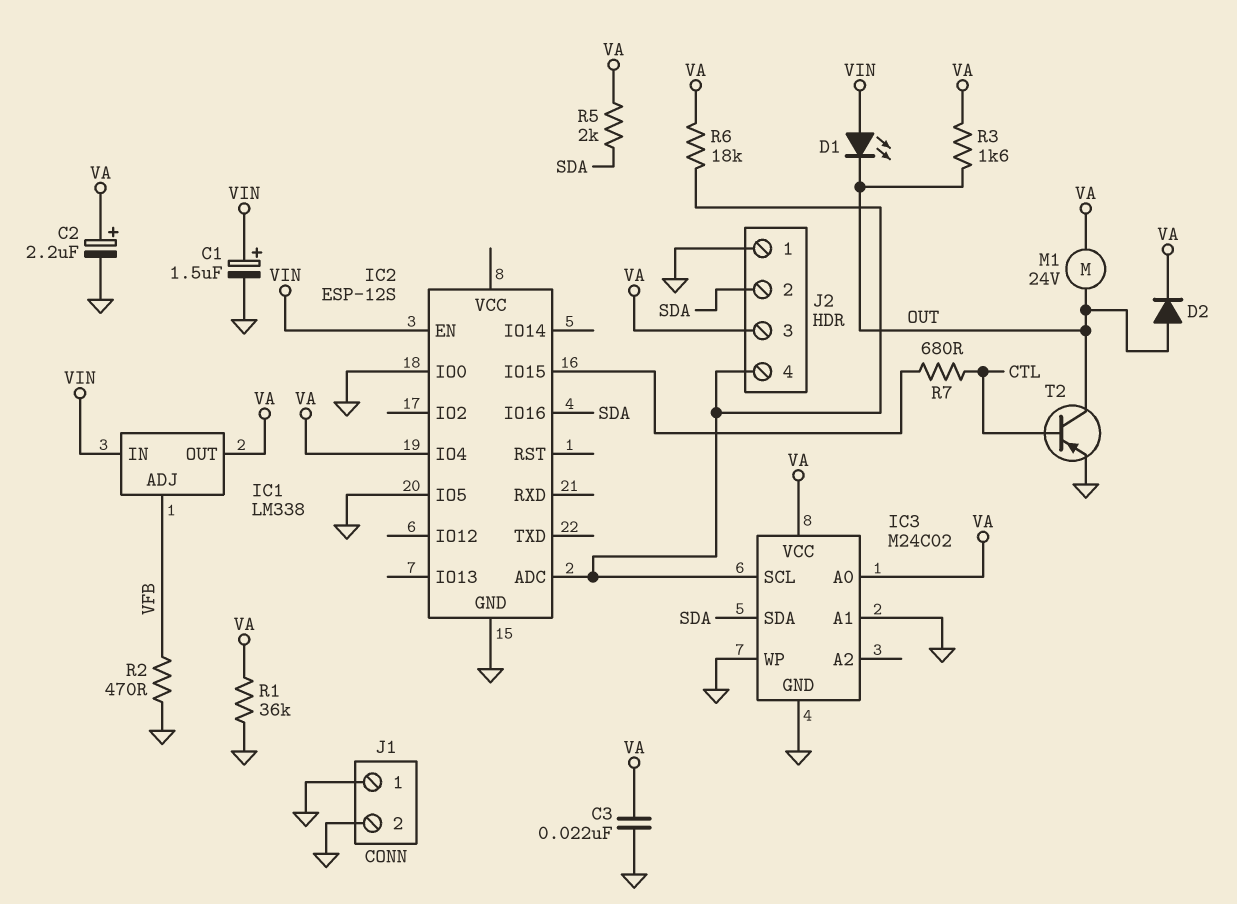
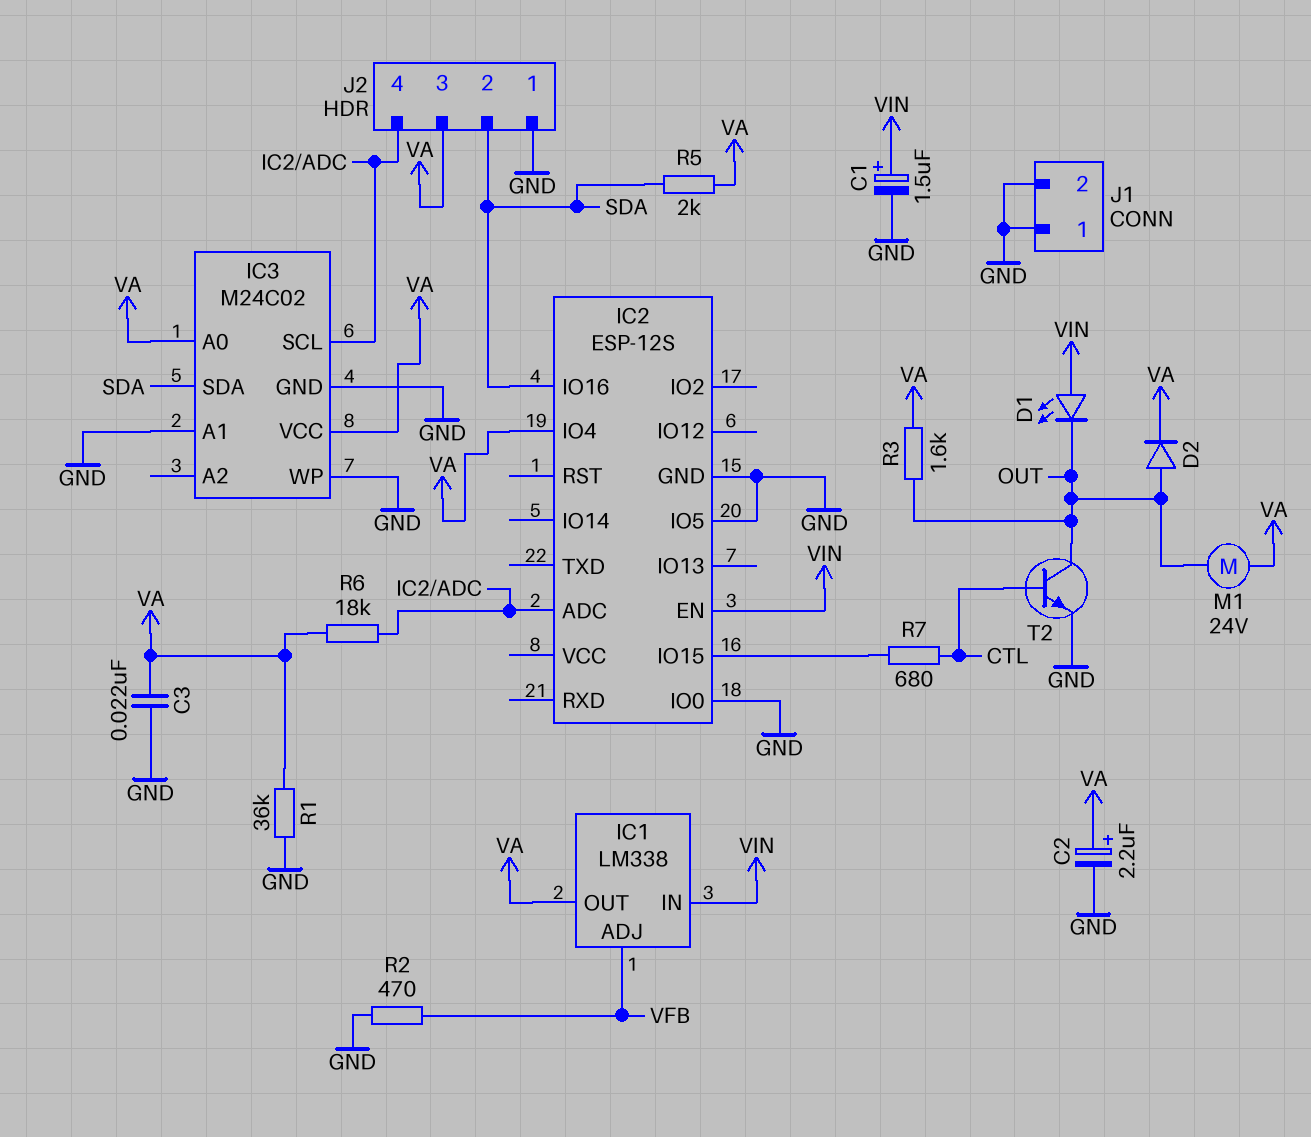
T2: PNP (B CTL, C OUT, E GND) -> NPN (B CTL, C OUT, E GND)

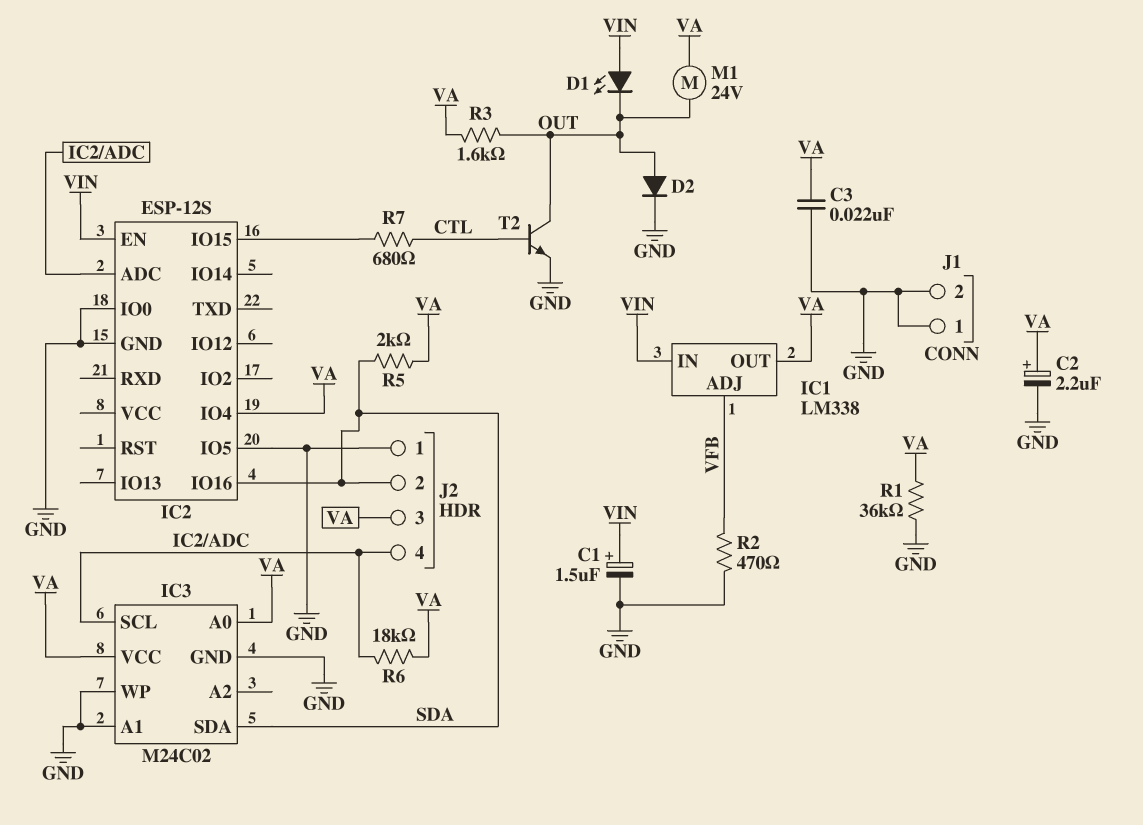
D2: diode (A OUT, K VA) -> diode (A OUT, K GND)

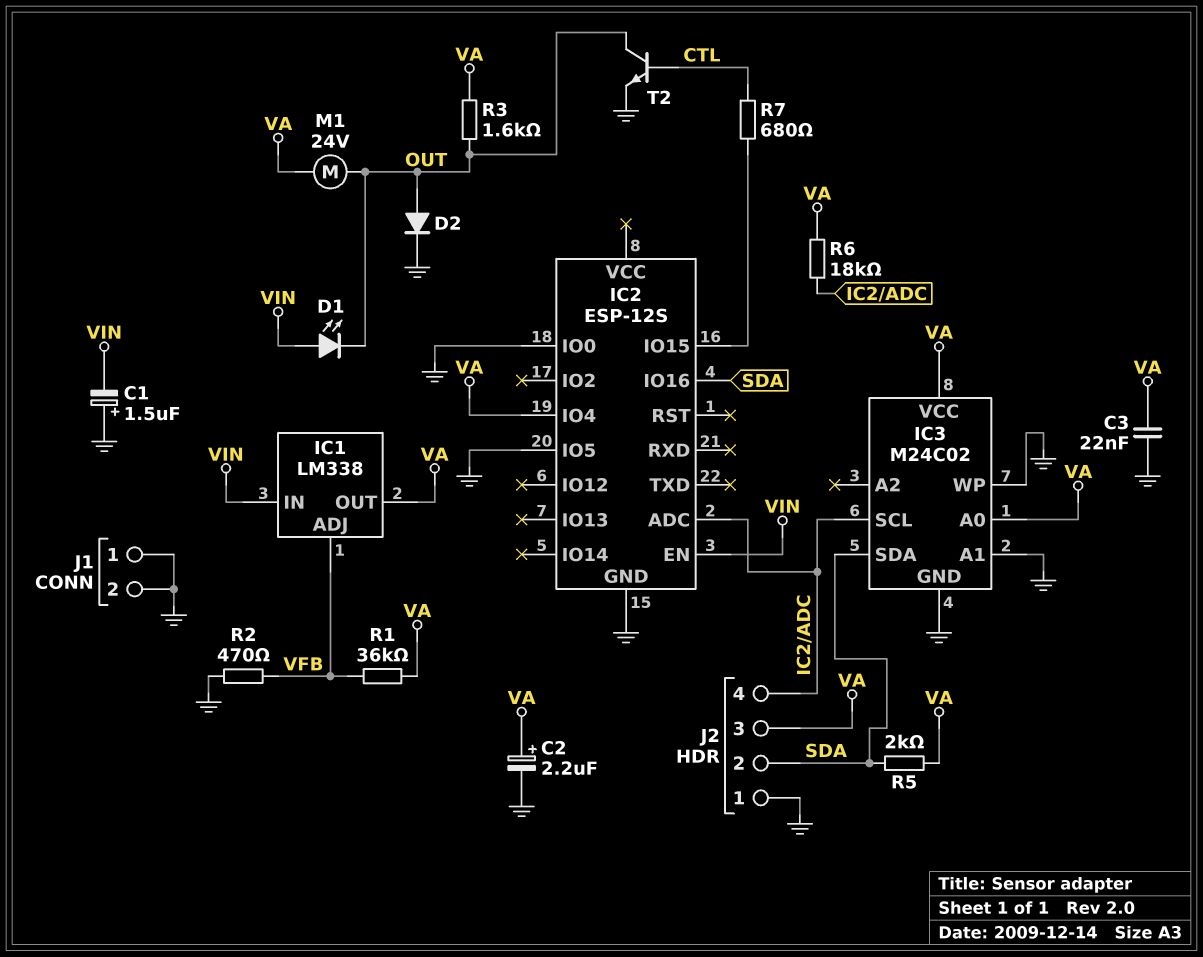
C1: 1.5uF (plus VIN, minus GND) -> 1.5uF (plus GND, minus VIN)
R1: 36k (GND, VA) -> 36k (VA, VFB)

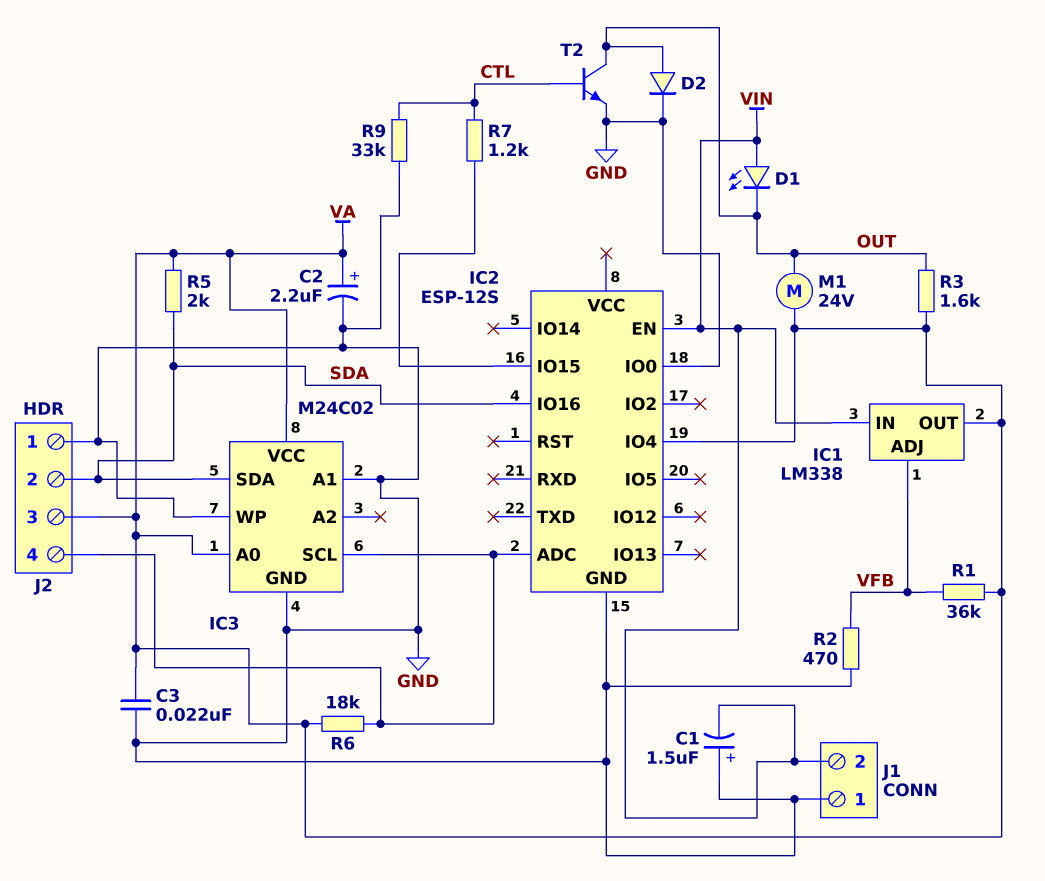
IC2 pin IO5: GND -> none
J1 pin 2: GND -> VIN
R7: 680 (CTL, IC2/IO15) -> 1.2k (CTL, IC2/IO15)
R9: none -> 33k (CTL, GND)

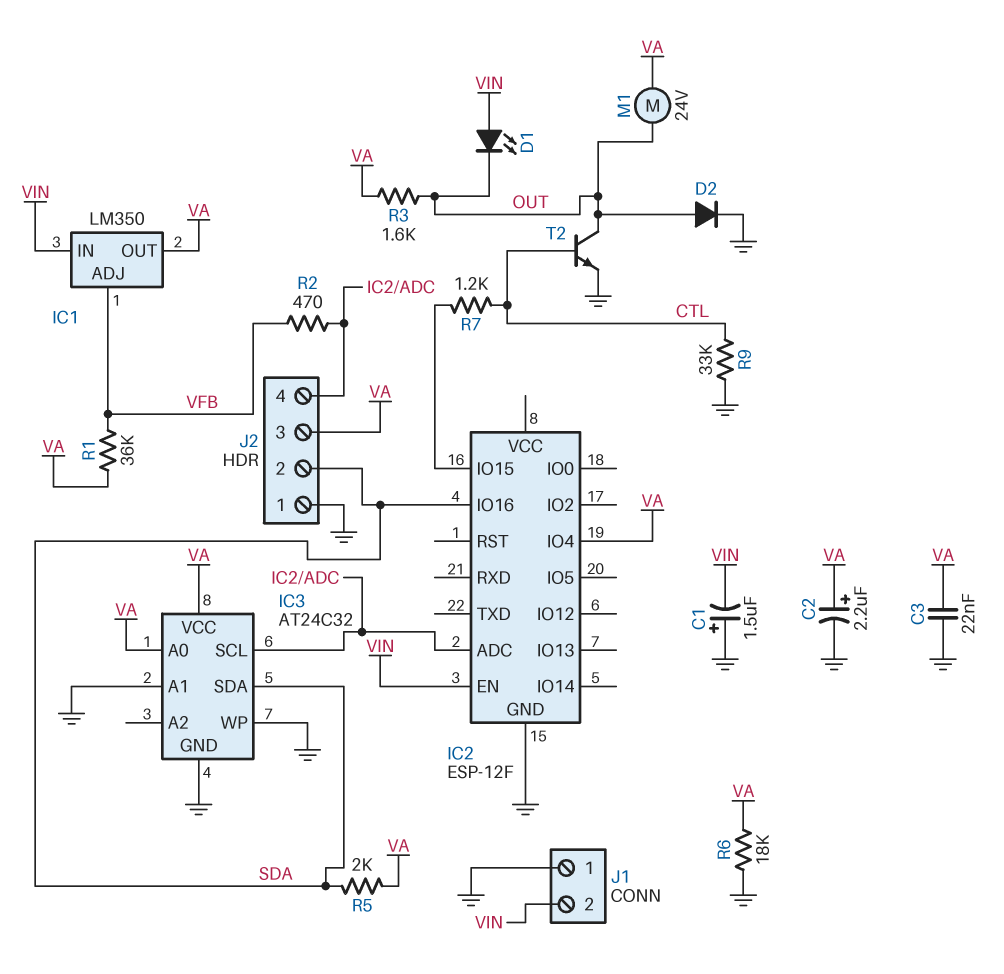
IC1: LM338 -> LM350
IC2: ESP-12S -> ESP-12F
IC2 pin IO0: GND -> none
IC3: M24C02 -> AT24C32
R2: 470 (GND, VFB) -> 470 (IC2/ADC, VFB)
R6: 18k (IC2/ADC, VA) -> 18k (GND, VA)

